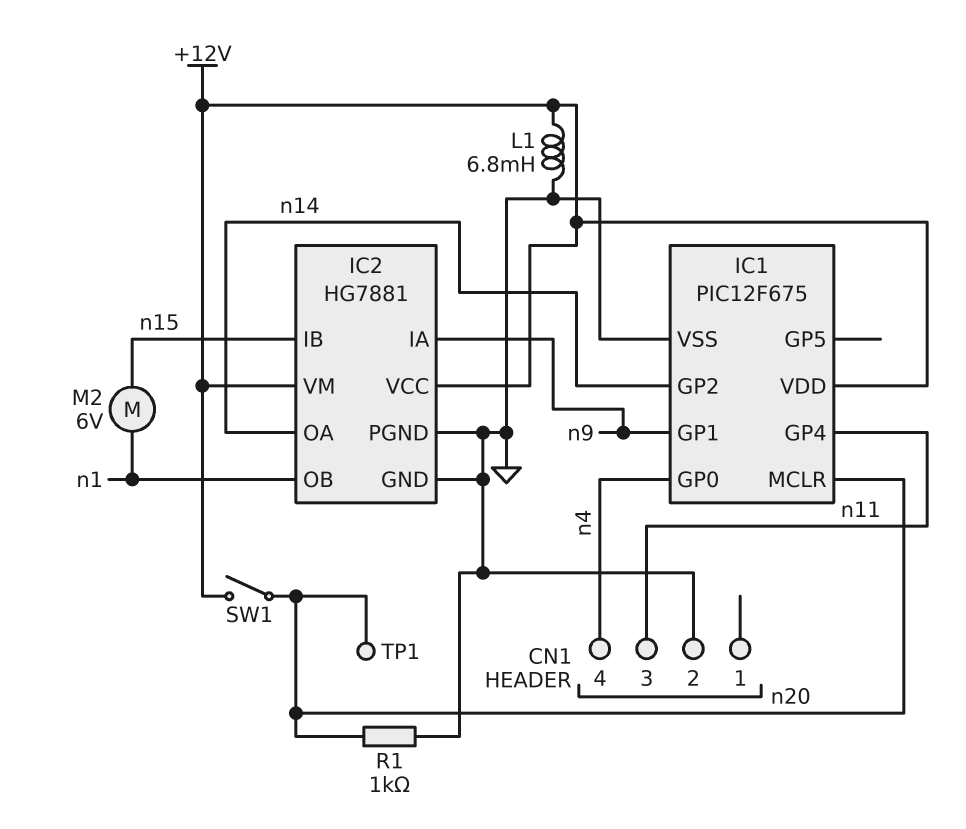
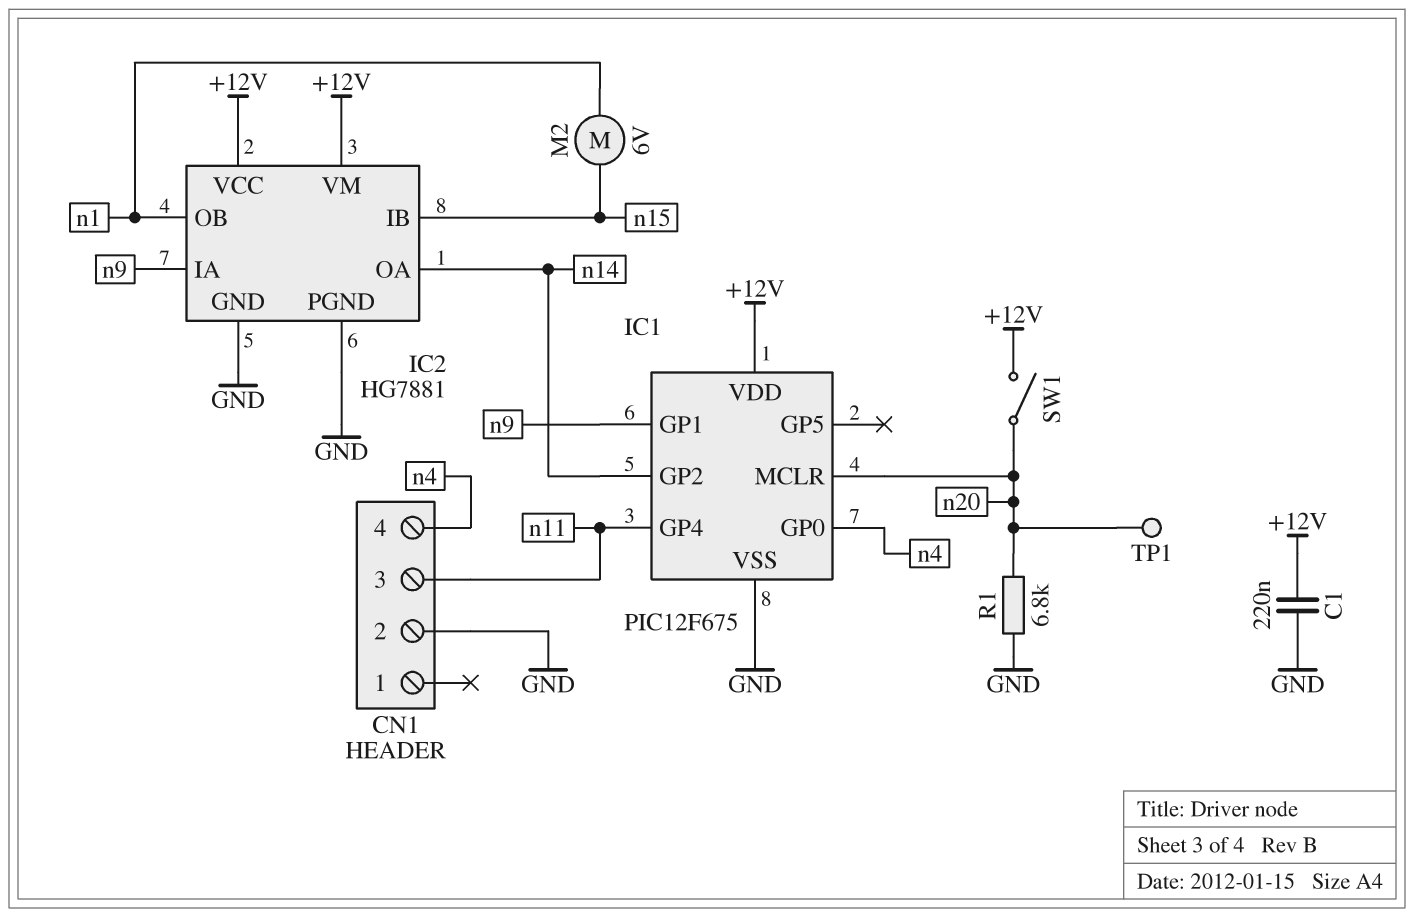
C1: none -> 220nF (+12V, GND)
L1: 6.8mH (+12V, GND) -> none
R1: 1k (GND, n20) -> 6.8k (GND, n20)

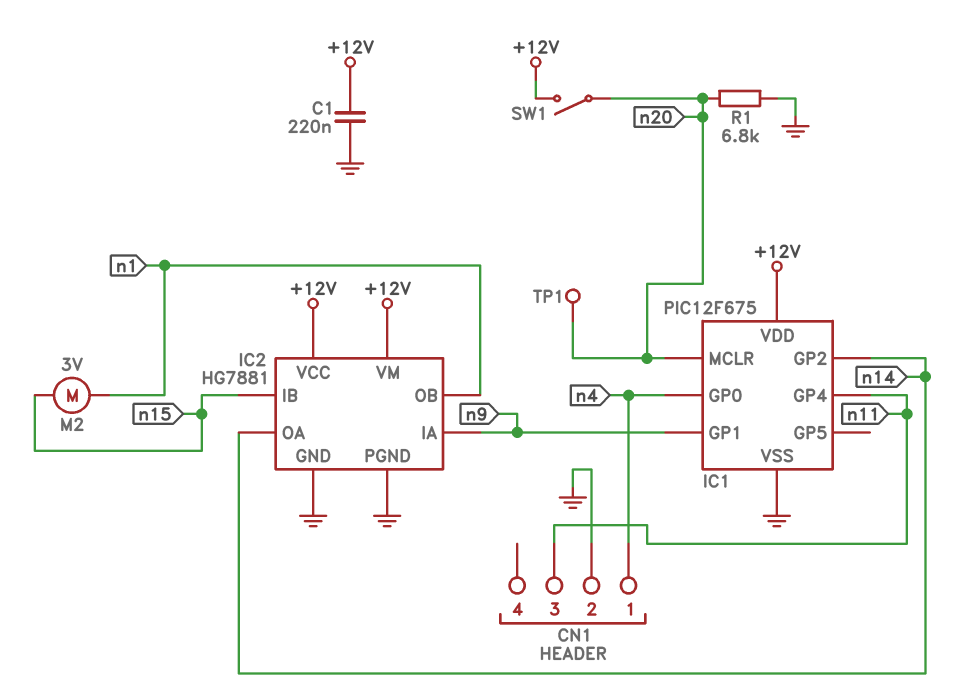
CN1 pin 1: none -> n4
CN1 pin 4: n4 -> none
M2: motor 6V (n1, n15) -> motor 3V (n1, n15)

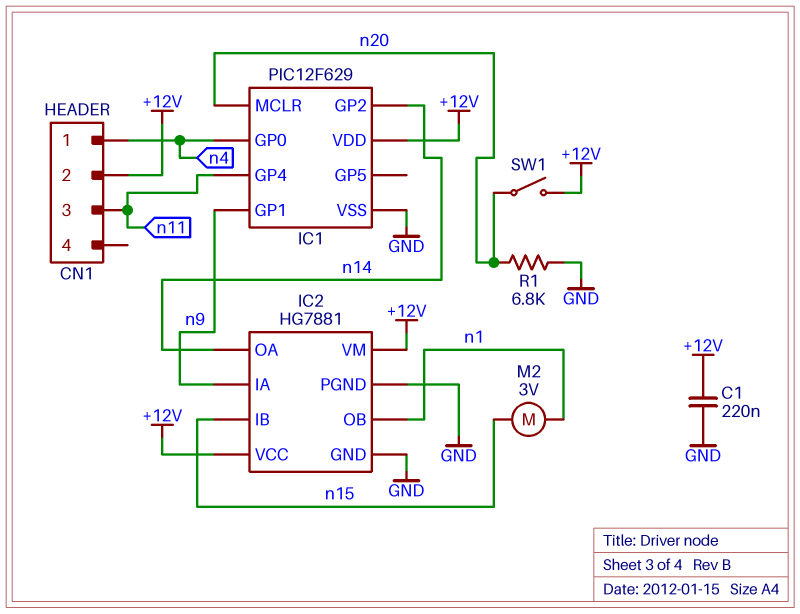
CN1 pin 2: GND -> +12V
IC1: PIC12F675 -> PIC12F629
TP1: test point (n20) -> none

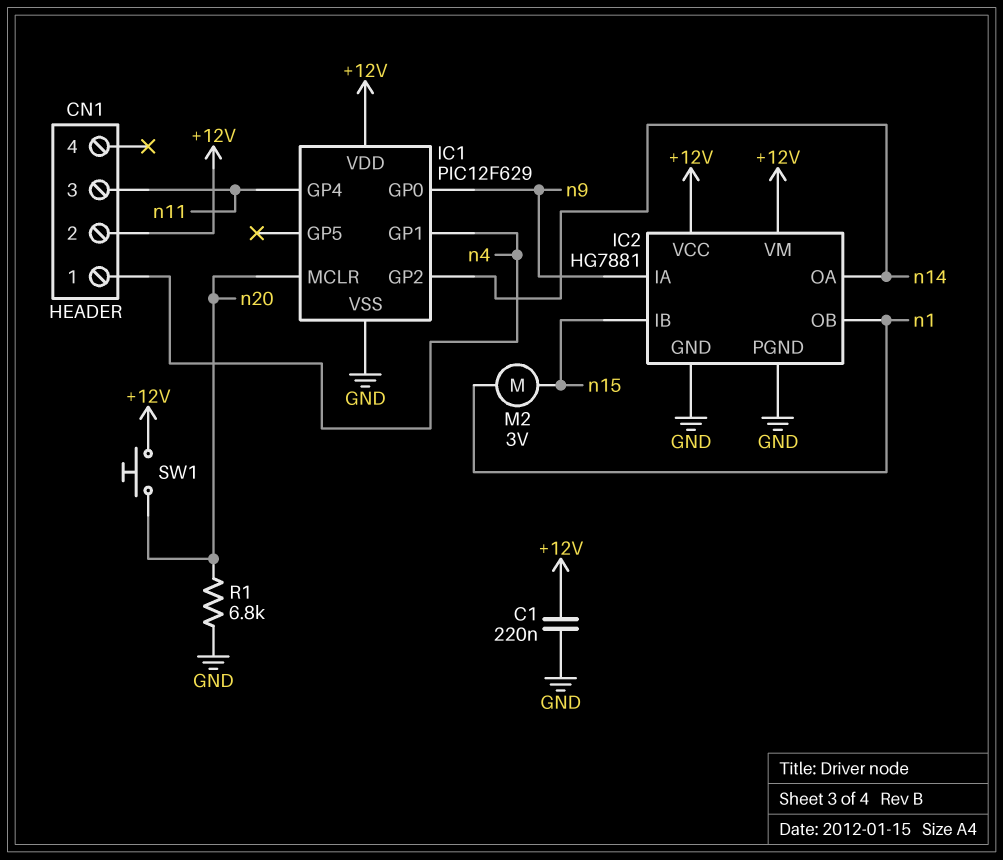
IC1 pin GP0: n4 -> n9
IC1 pin GP1: n9 -> n4
SW1: switch (+12V, n20) -> button (+12V, n20)

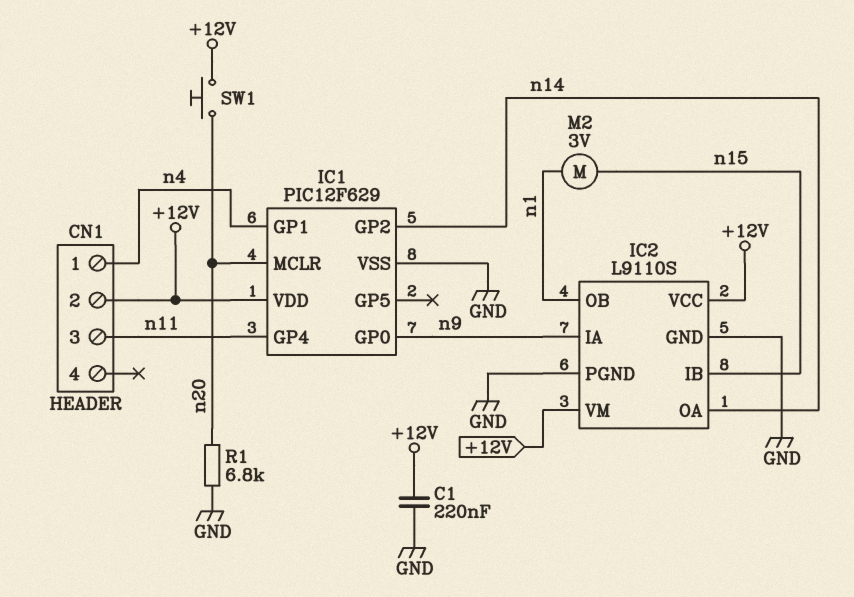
IC2: HG7881 -> L9110S

